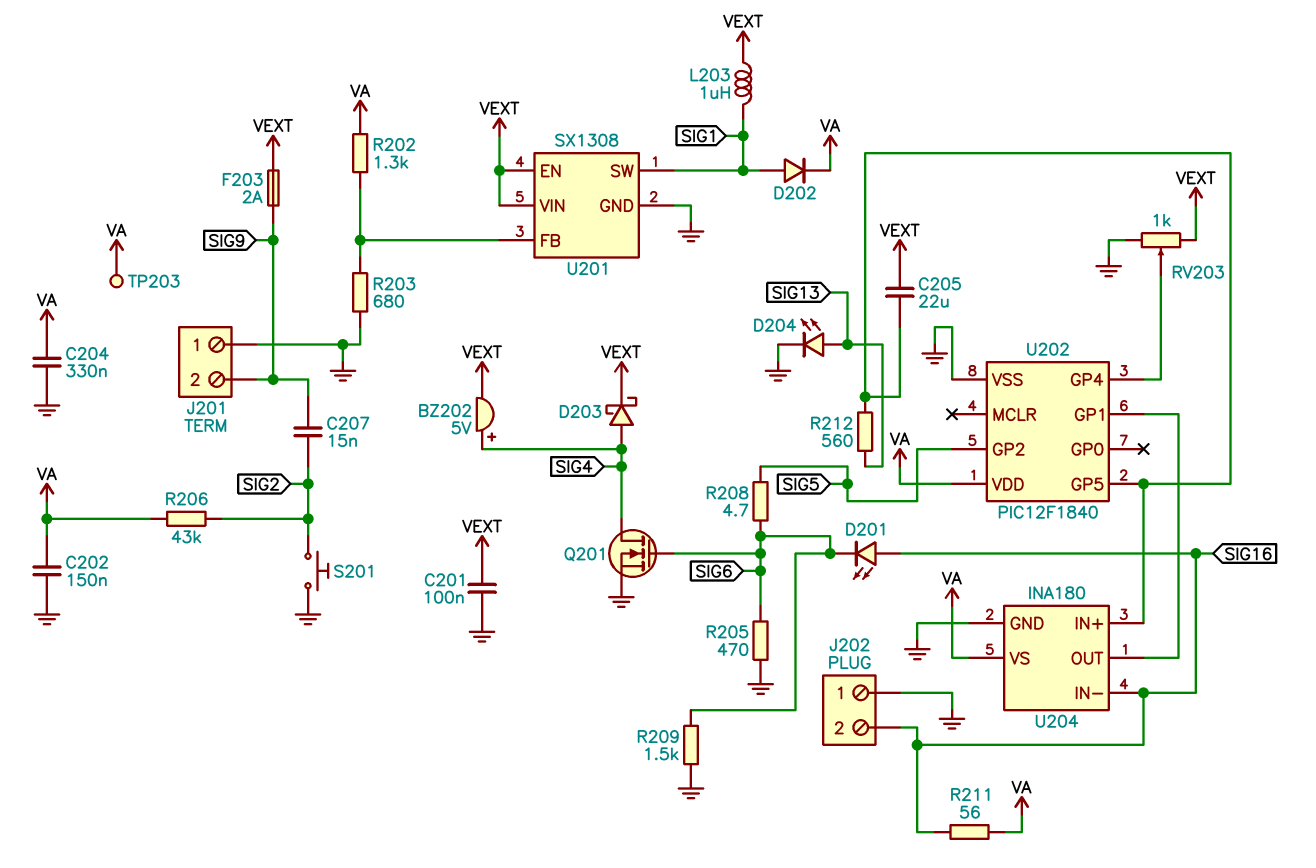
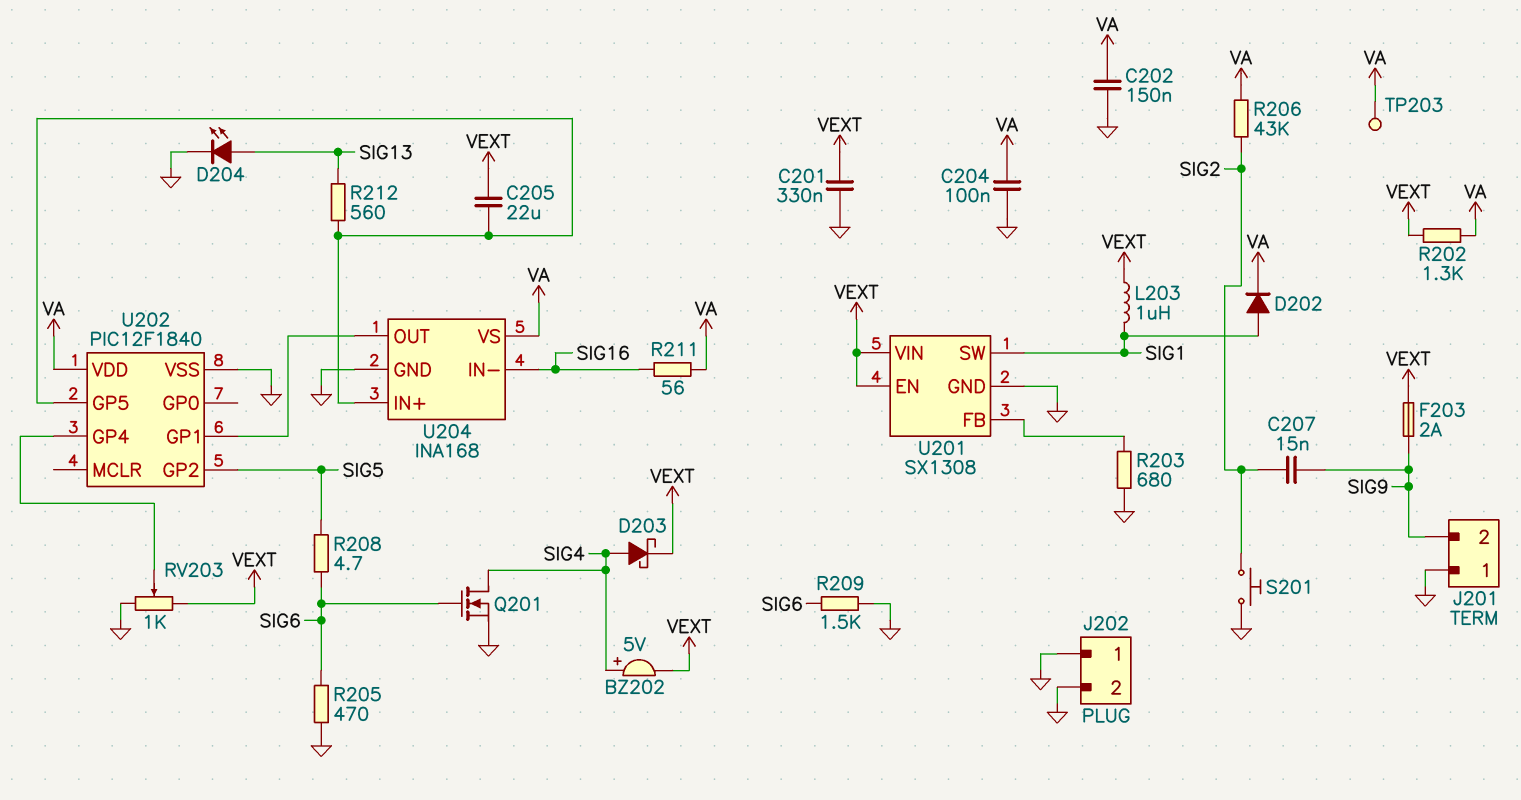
C201: 100nF (GND, VEXT) -> 330nF (GND, VEXT)
C204: 330nF (GND, VA) -> 100nF (GND, VA)
D201: LED (A SIG16, K SIG6) -> none
J202 pin 2: SIG16 -> GND
R202: 1.3k (U201/FB, VA) -> 1.3k (VA, VEXT)
U204: INA180 -> INA168

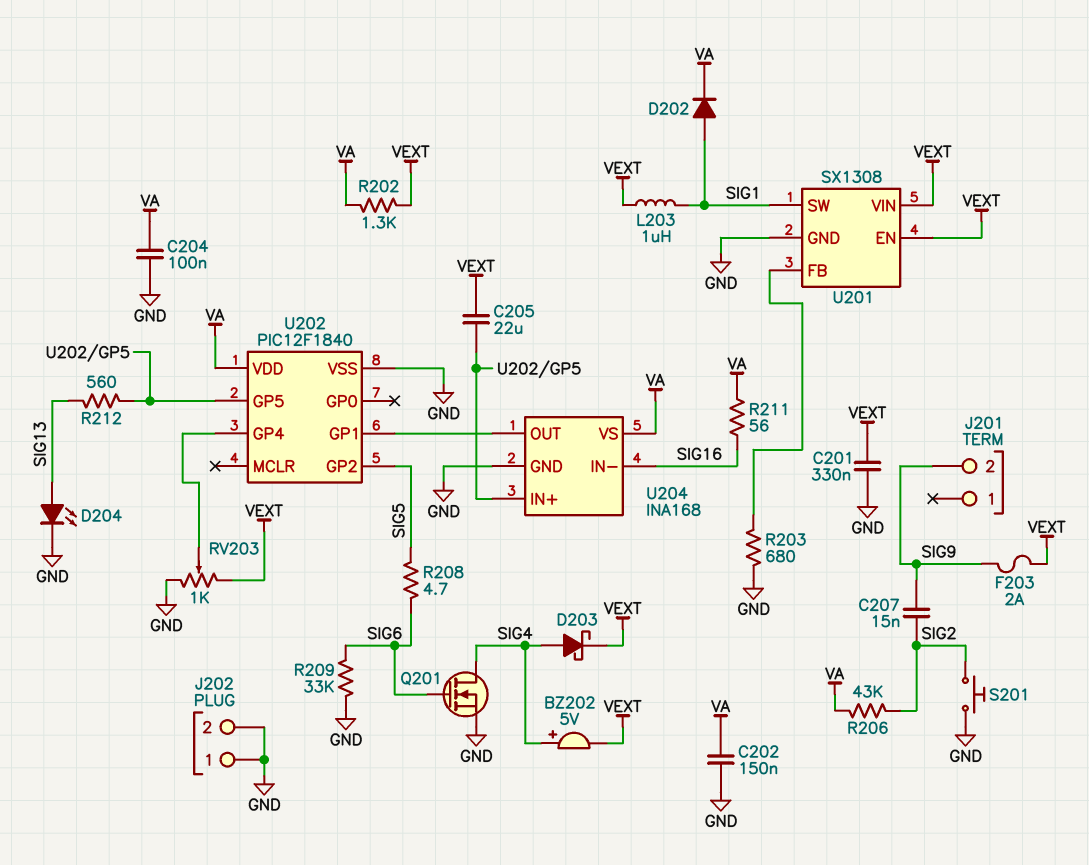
J201 pin 1: GND -> none
R205: 470 (GND, SIG6) -> none
R209: 1.5k (GND, SIG6) -> 33k (GND, SIG6)
TP203: test point (VA) -> none

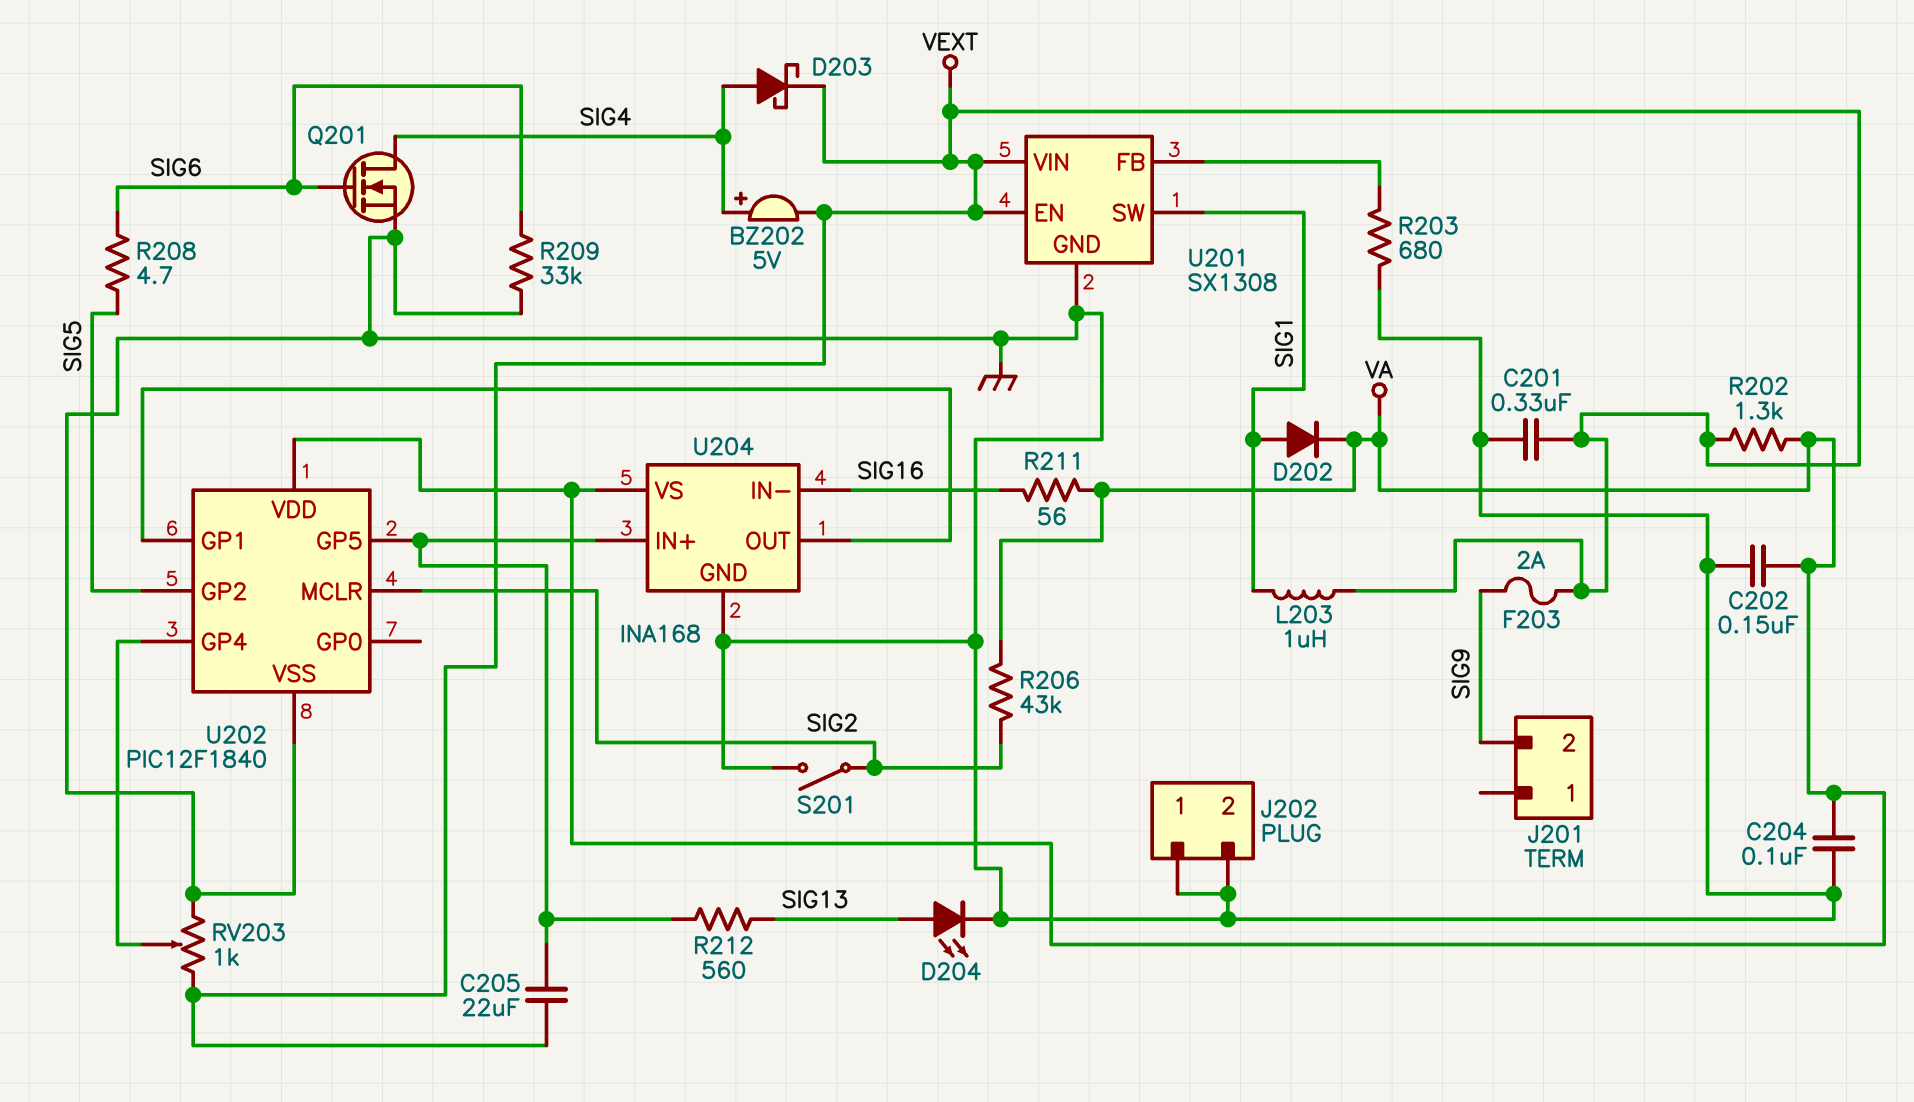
C207: 15nF (SIG2, SIG9) -> none
S201: button (GND, SIG2) -> switch (GND, SIG2)
U202 pin MCLR: none -> SIG2

